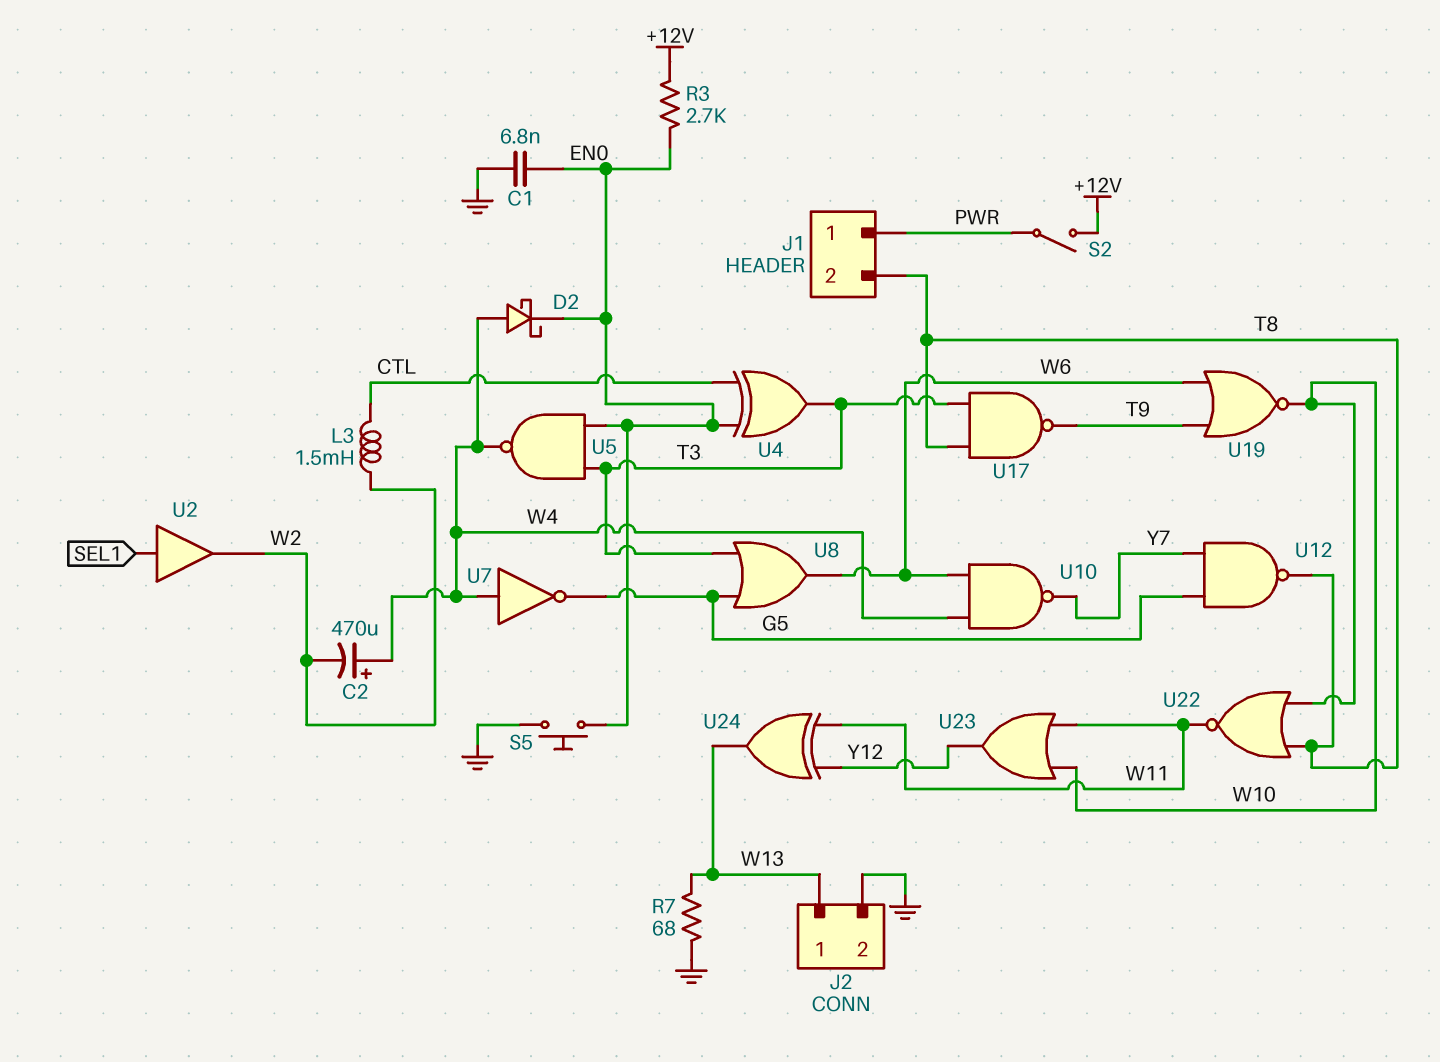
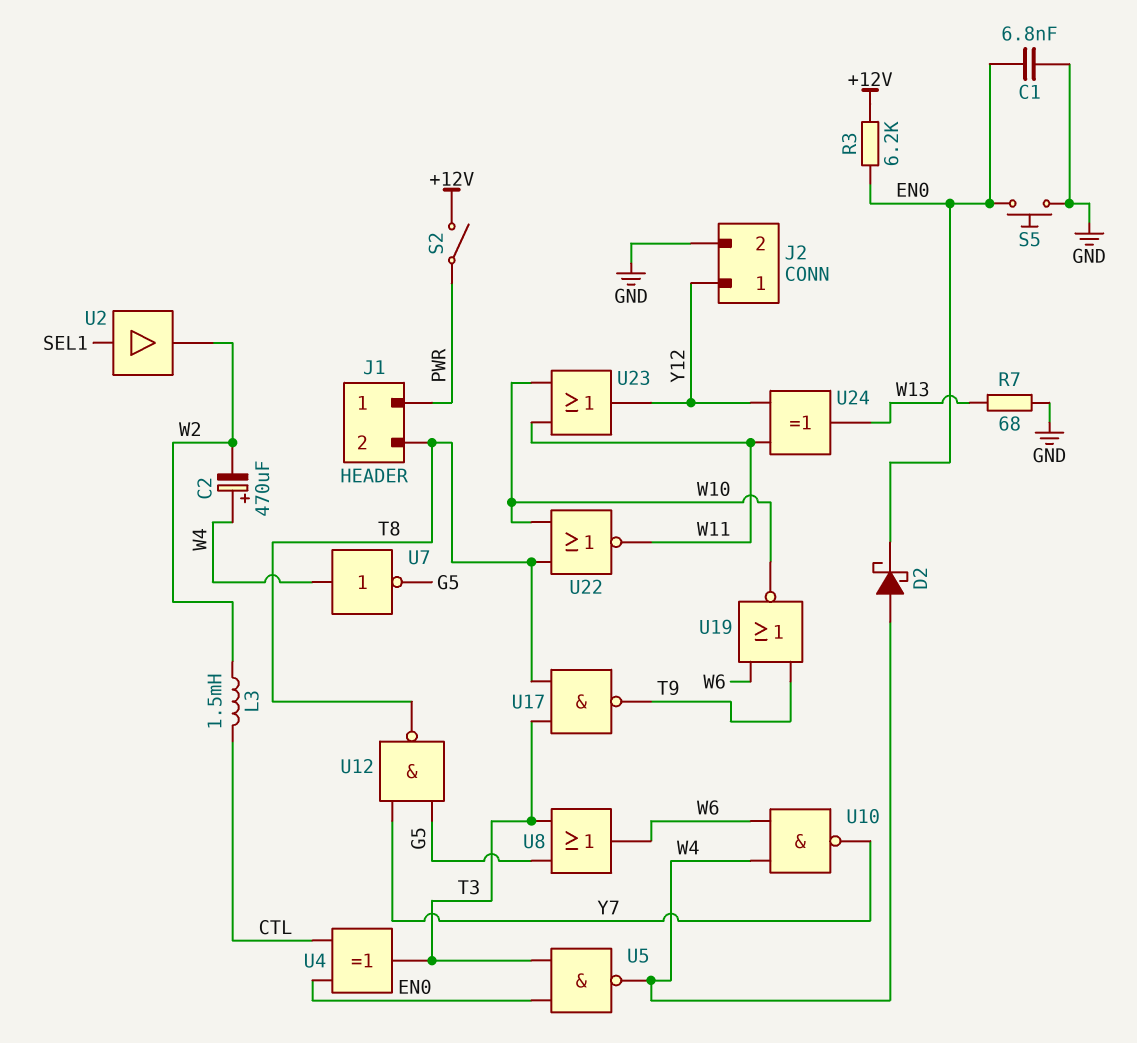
J2 pin 1: W13 -> Y12
R3: 2.7k (+12V, EN0) -> 6.2k (+12V, EN0)

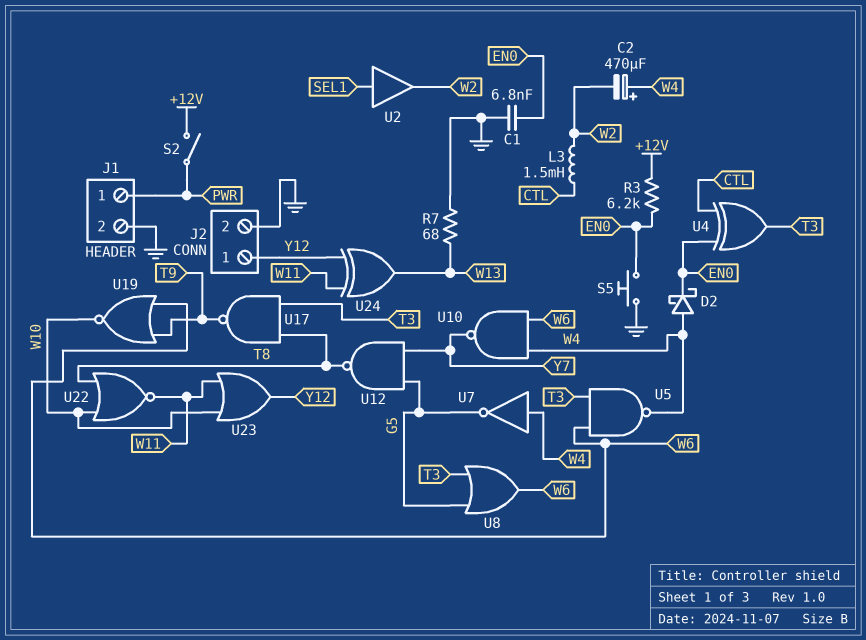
J1 pin 2: T8 -> GND
U5: NAND (in EN0, in T3, out W4) -> NAND (in T3, in W6, out W4)

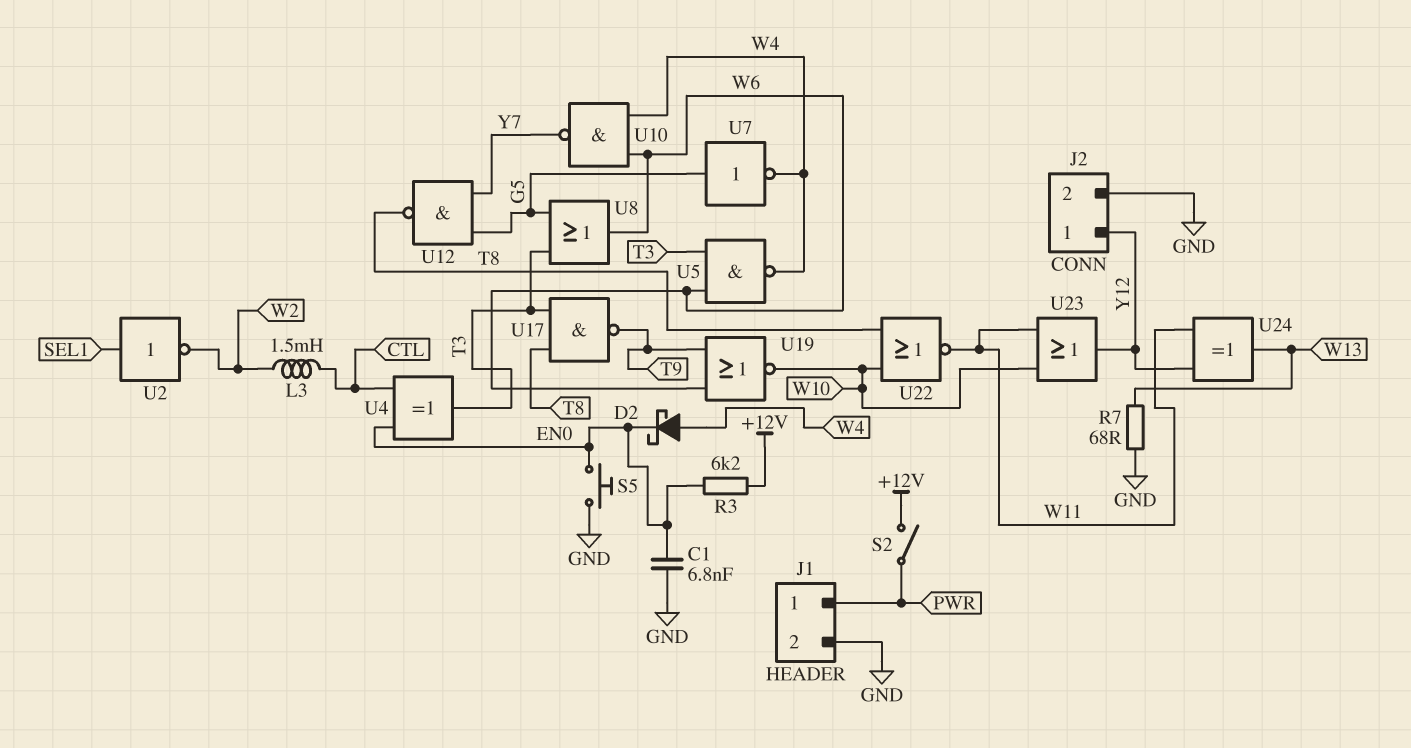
C2: 470uF (plus W4, minus W2) -> none
U2: buffer (in SEL1, out W2) -> NOT (in SEL1, out W2)
U7: NOT (in W4, out G5) -> NOT (in G5, out W4)

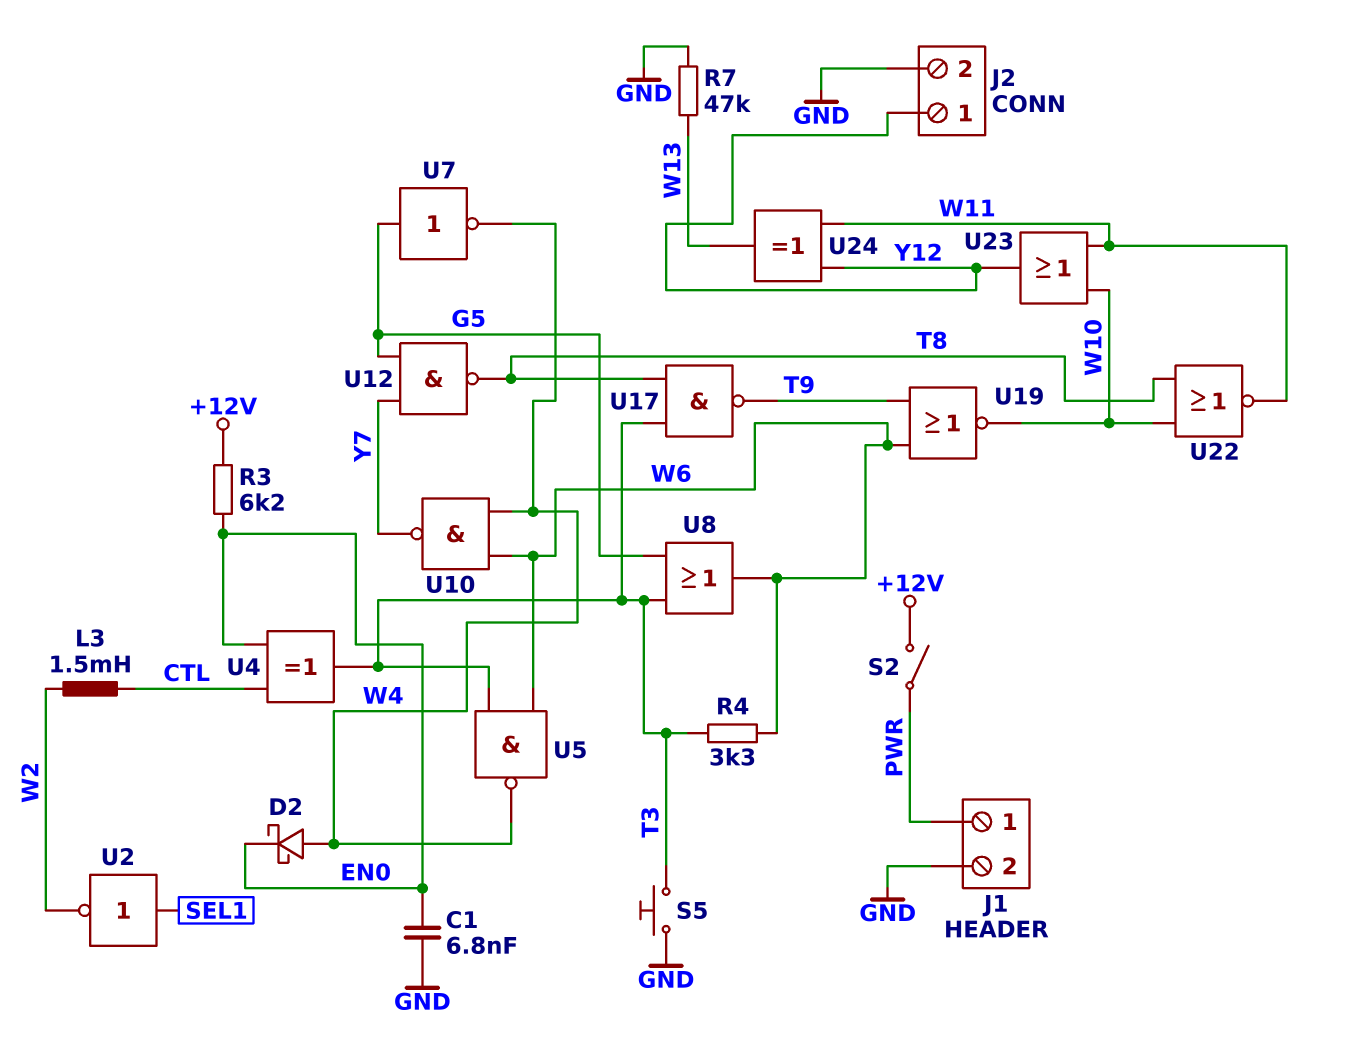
R4: none -> 3.3k (T3, W6)
R7: 68 (GND, W13) -> 47k (GND, W13)
S5: button (EN0, GND) -> button (GND, T3)

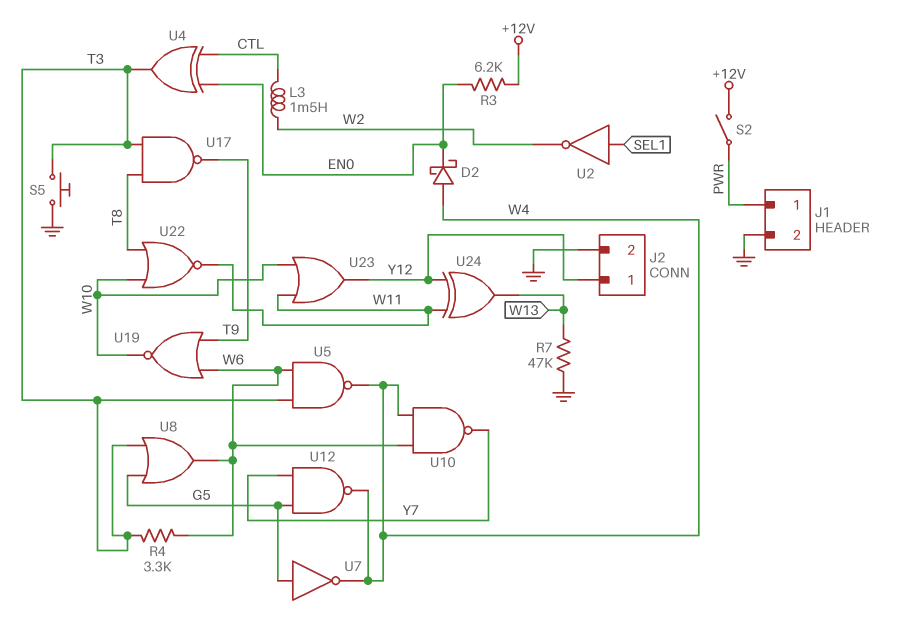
C1: 6.8nF (EN0, GND) -> none
U12: NAND (in G5, in Y7, out T8) -> NAND (in G5, in Y7, out W4)

